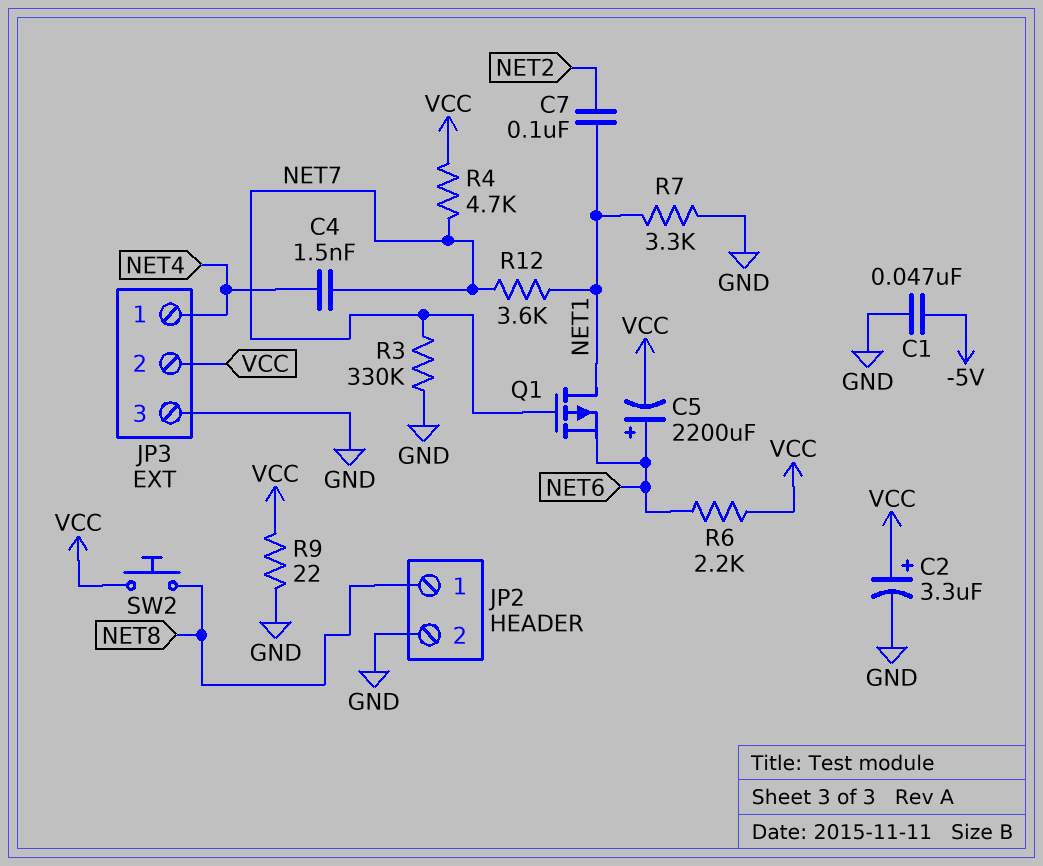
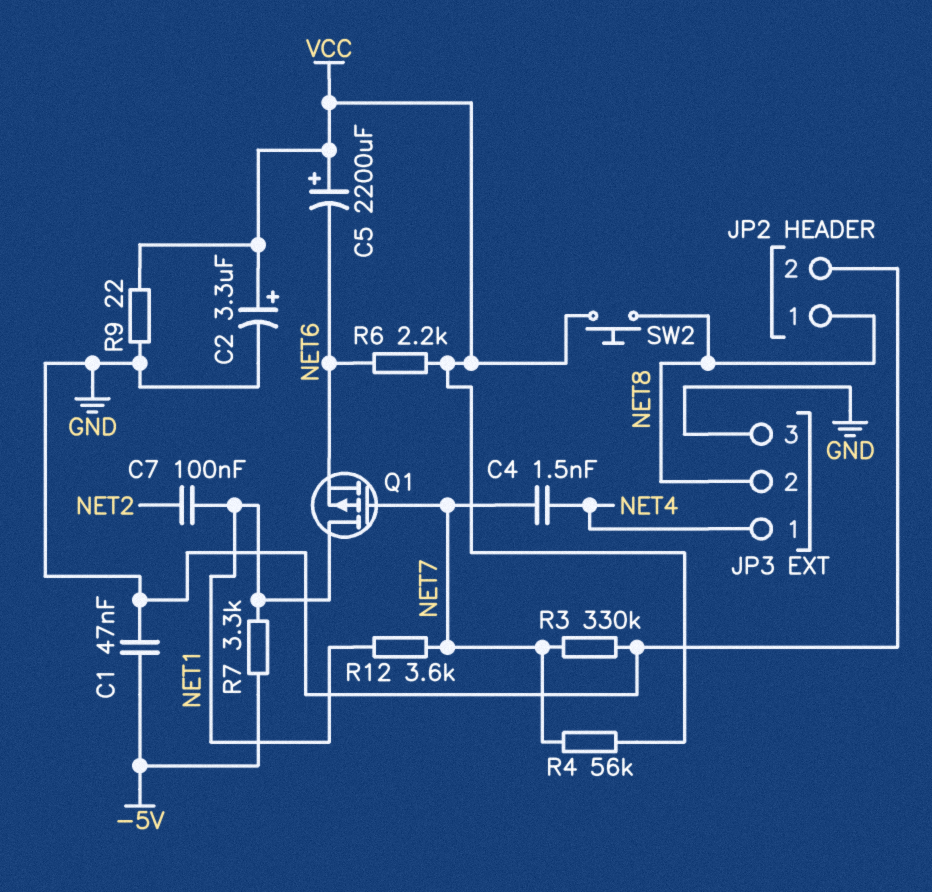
C5: 2200uF (plus NET6, minus VCC) -> 2200uF (plus VCC, minus NET6)
JP3 pin 2: VCC -> NET8
R4: 4.7k (NET7, VCC) -> 56k (NET7, VCC)
R7: 3.3k (GND, NET1) -> 3.3k (-5V, NET1)

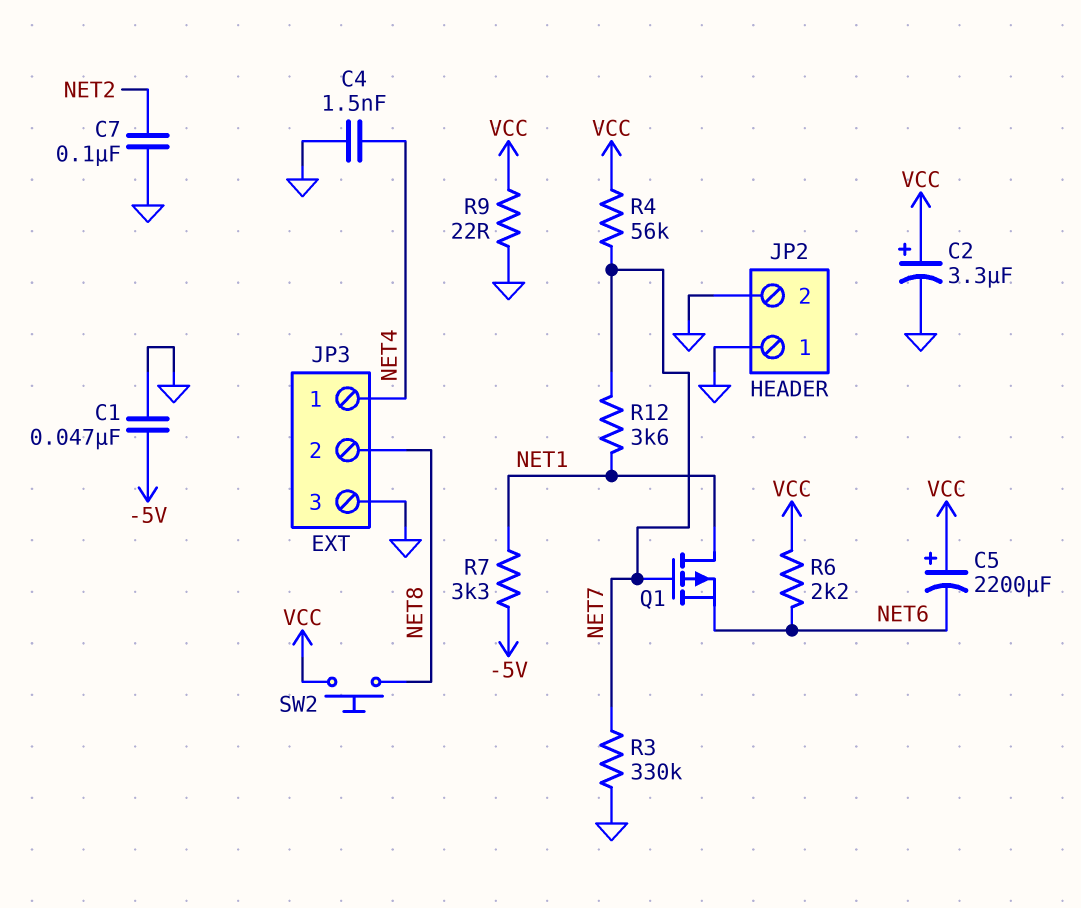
C4: 1.5nF (NET4, NET7) -> 1.5nF (GND, NET4)
C7: 100nF (NET1, NET2) -> 100nF (GND, NET2)
JP2 pin 1: NET8 -> GND

